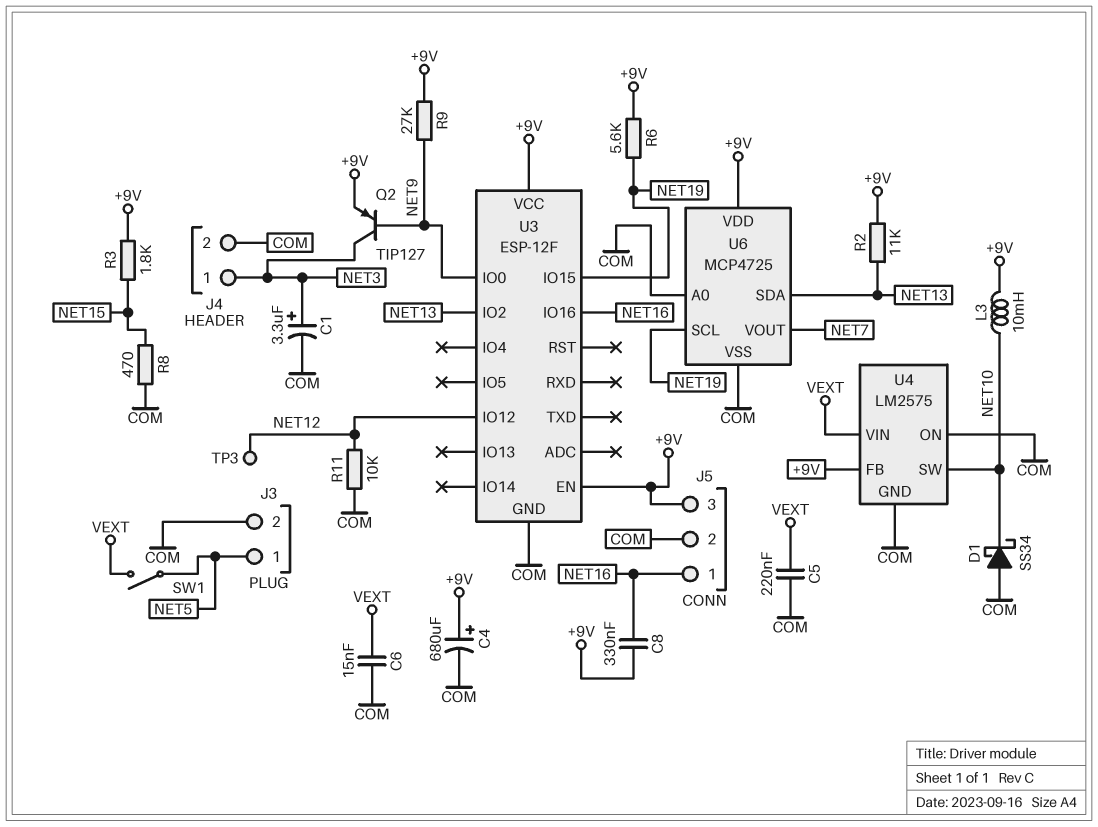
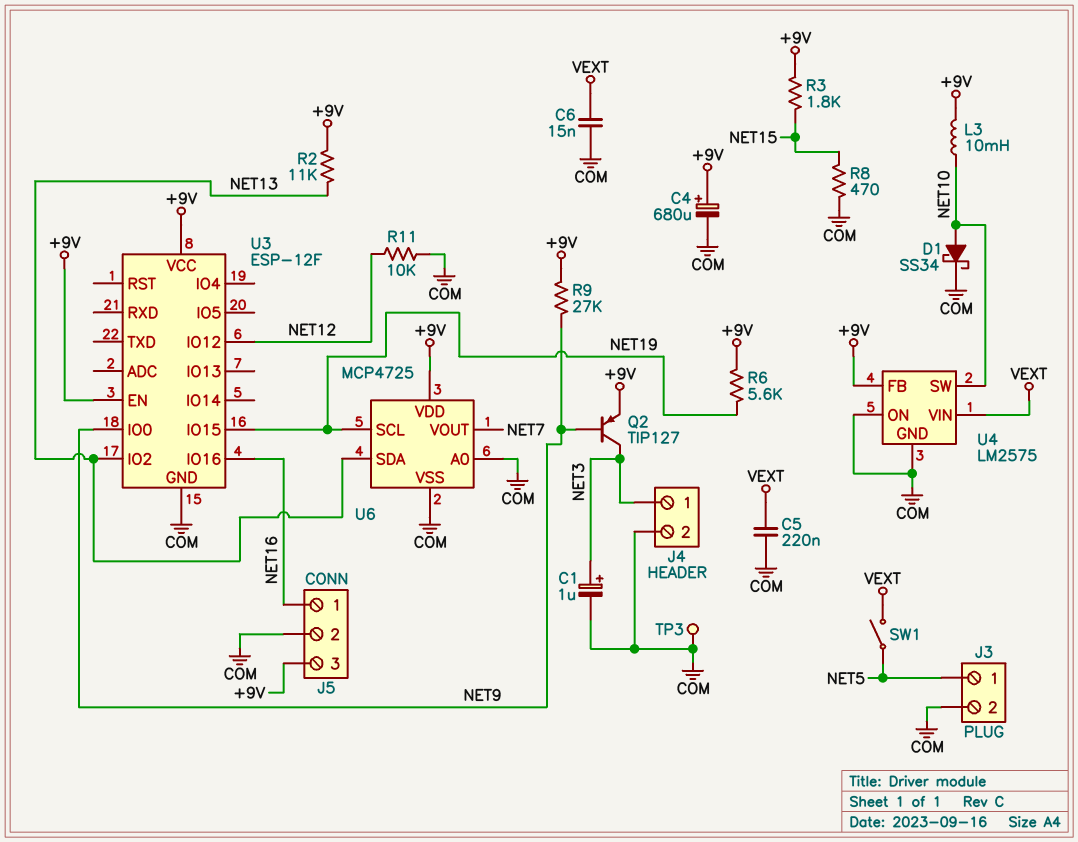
C1: 3.3uF (plus NET3, minus COM) -> 1uF (plus NET3, minus COM)
C8: 330nF (+9V, NET16) -> none
D1: schottky SS34 (A COM, K NET10) -> schottky SS34 (A NET10, K COM)
TP3: test point (NET12) -> test point (COM)

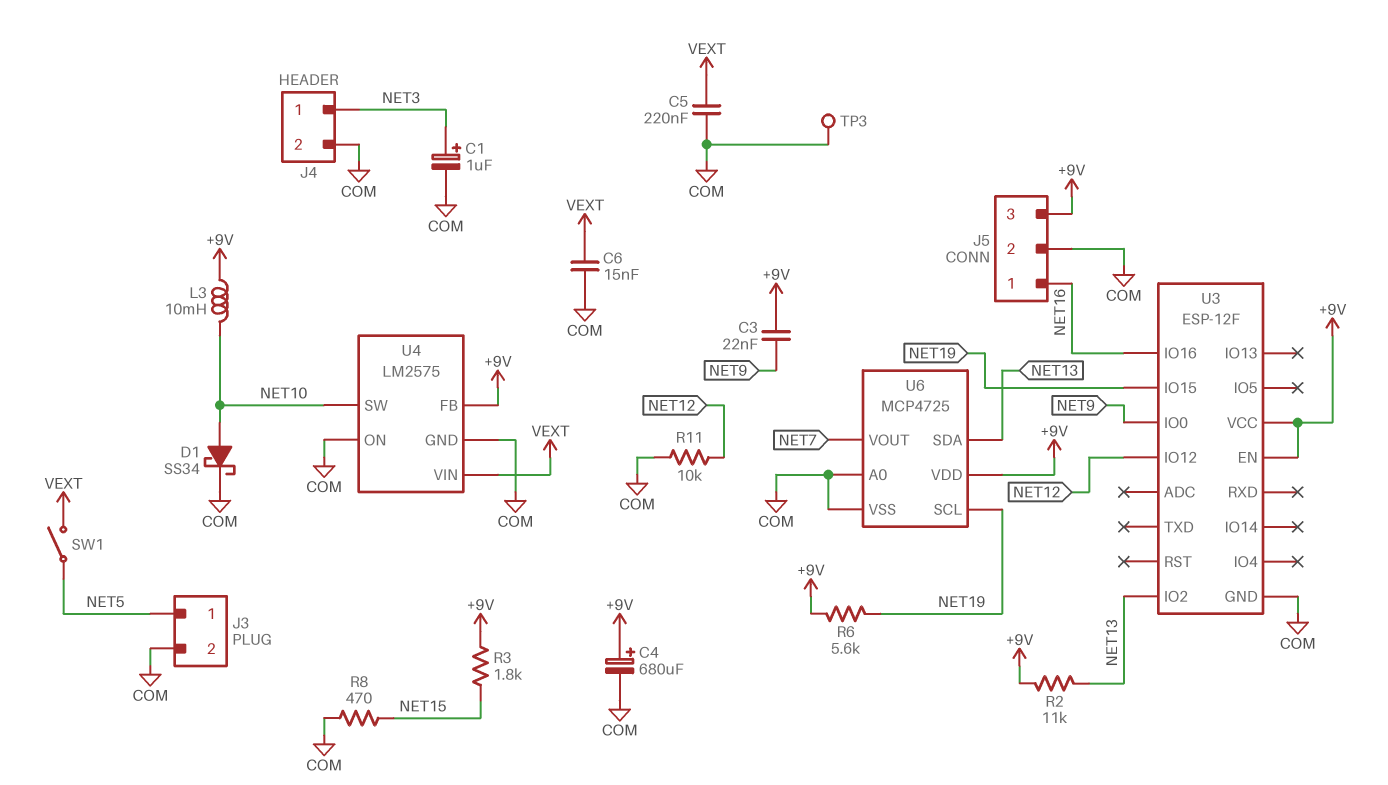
C3: none -> 22nF (+9V, NET9)
Q2: PNP TIP127 (B NET9, C NET3, E +9V) -> none
R9: 27k (+9V, NET9) -> none

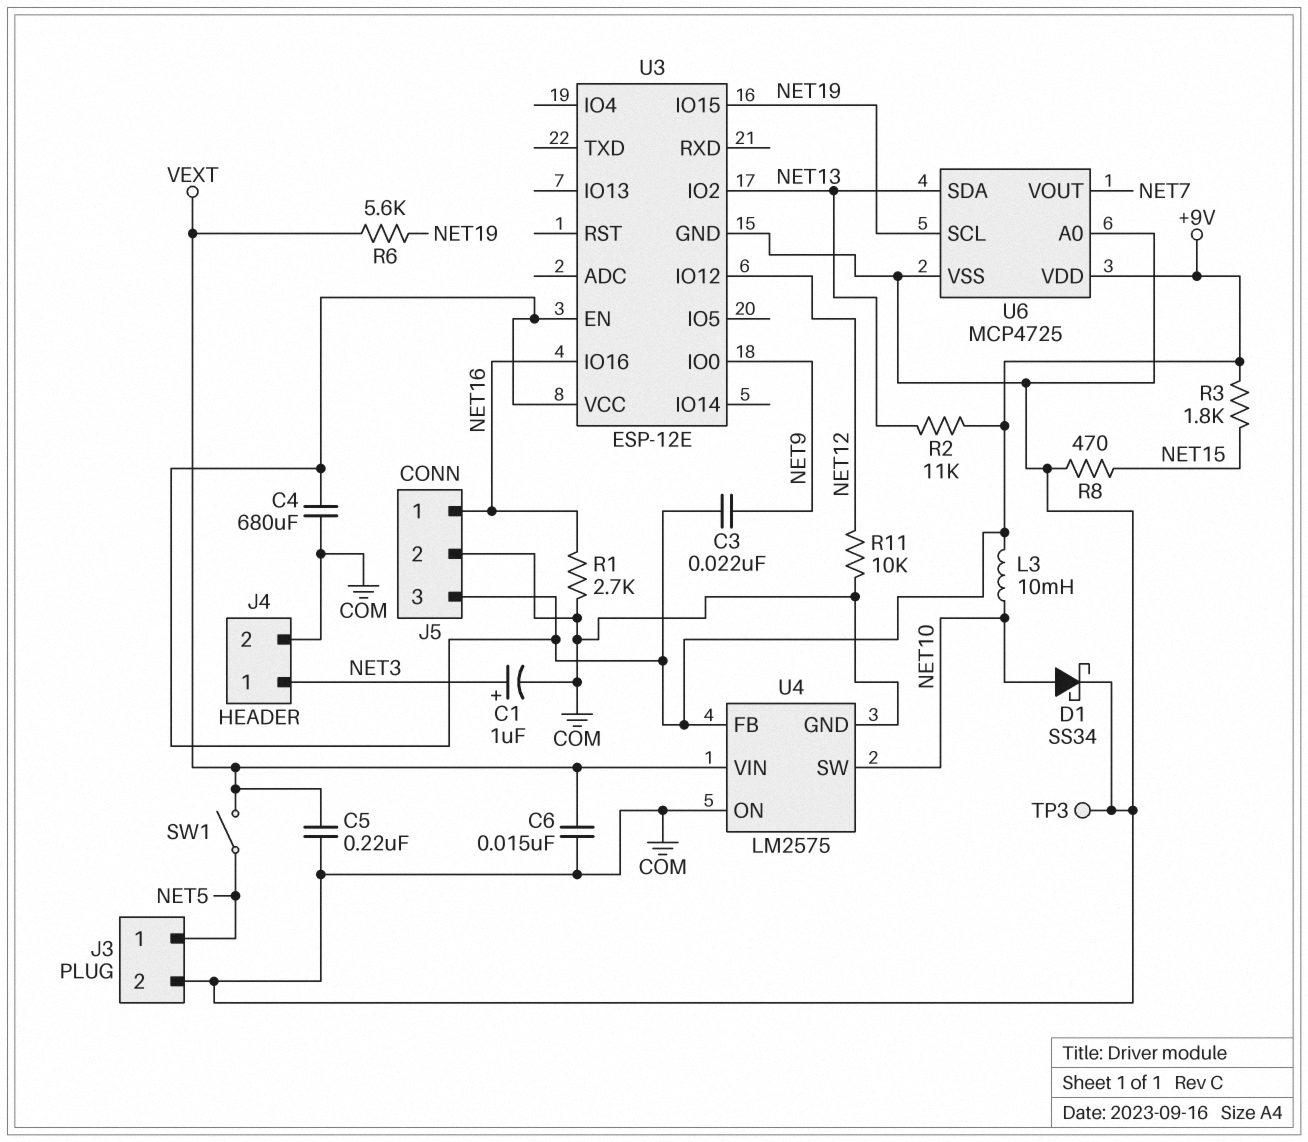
C4: 680uF (plus +9V, minus COM) -> 680uF (+9V, COM)
R1: none -> 2.7k (COM, NET16)
R6: 5.6k (+9V, NET19) -> 5.6k (NET19, VEXT)
U3: ESP-12F -> ESP-12E

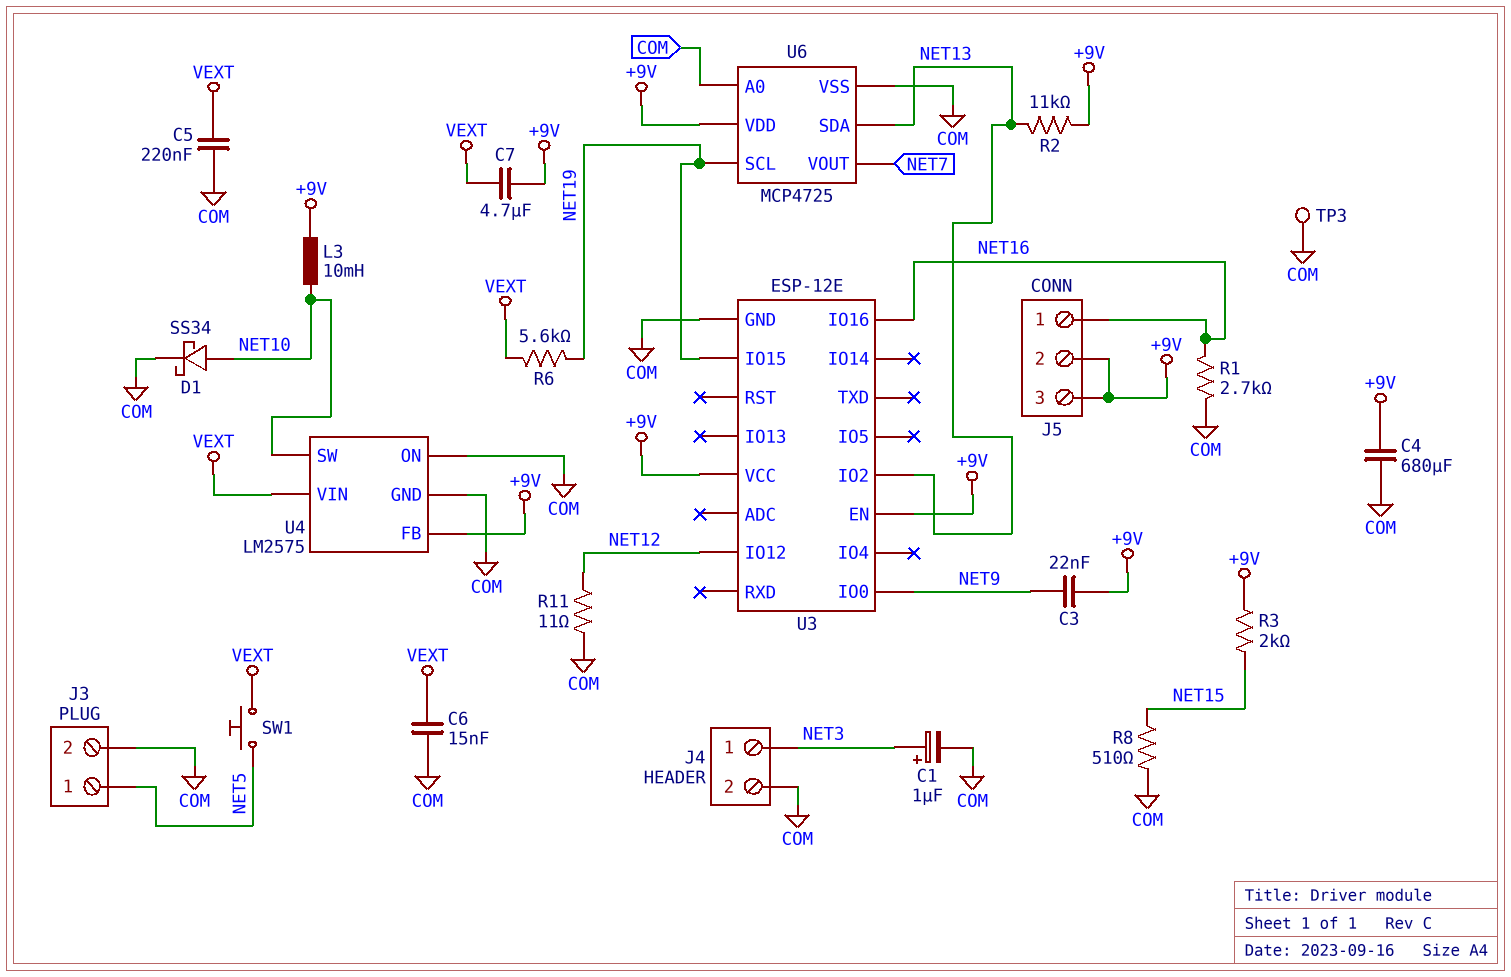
C7: none -> 4.7uF (+9V, VEXT)
J5 pin 2: COM -> +9V
R3: 1.8k (+9V, NET15) -> 2k (+9V, NET15)
R8: 470 (COM, NET15) -> 510 (COM, NET15)
R11: 10k (COM, NET12) -> 11 (COM, NET12)
SW1: switch (NET5, VEXT) -> button (NET5, VEXT)

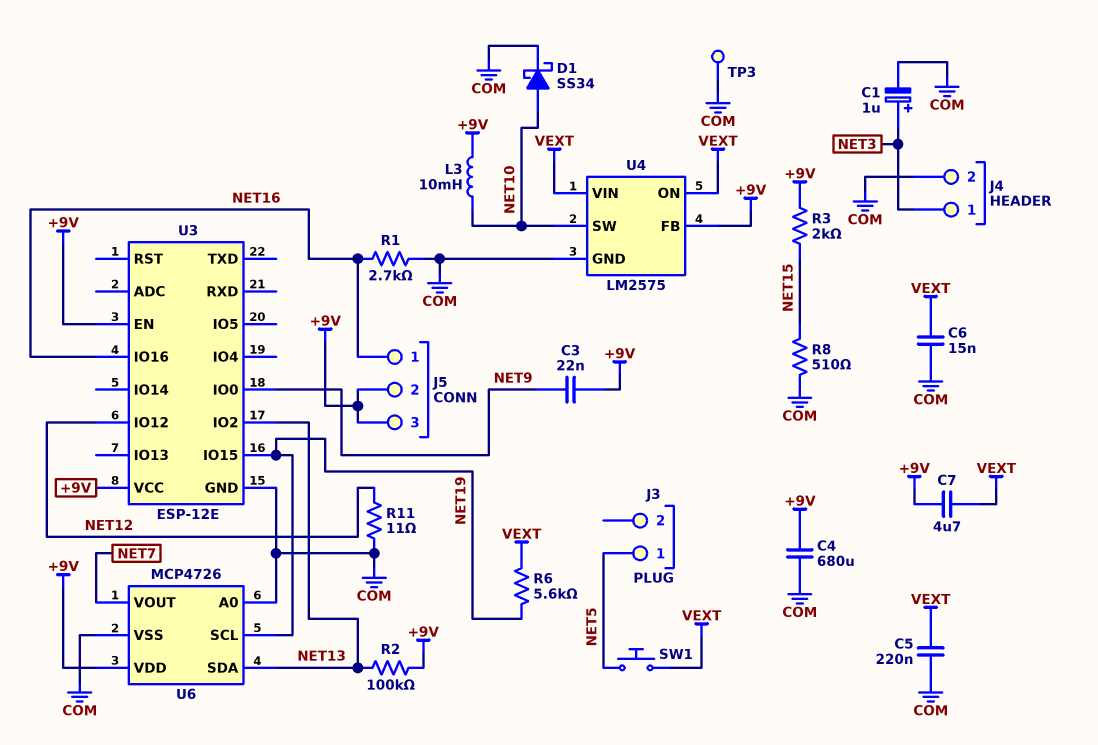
J3 pin 2: COM -> none
R2: 11k (+9V, NET13) -> 100k (+9V, NET13)
U4 pin ON: COM -> VEXT
U6: MCP4725 -> MCP4726

